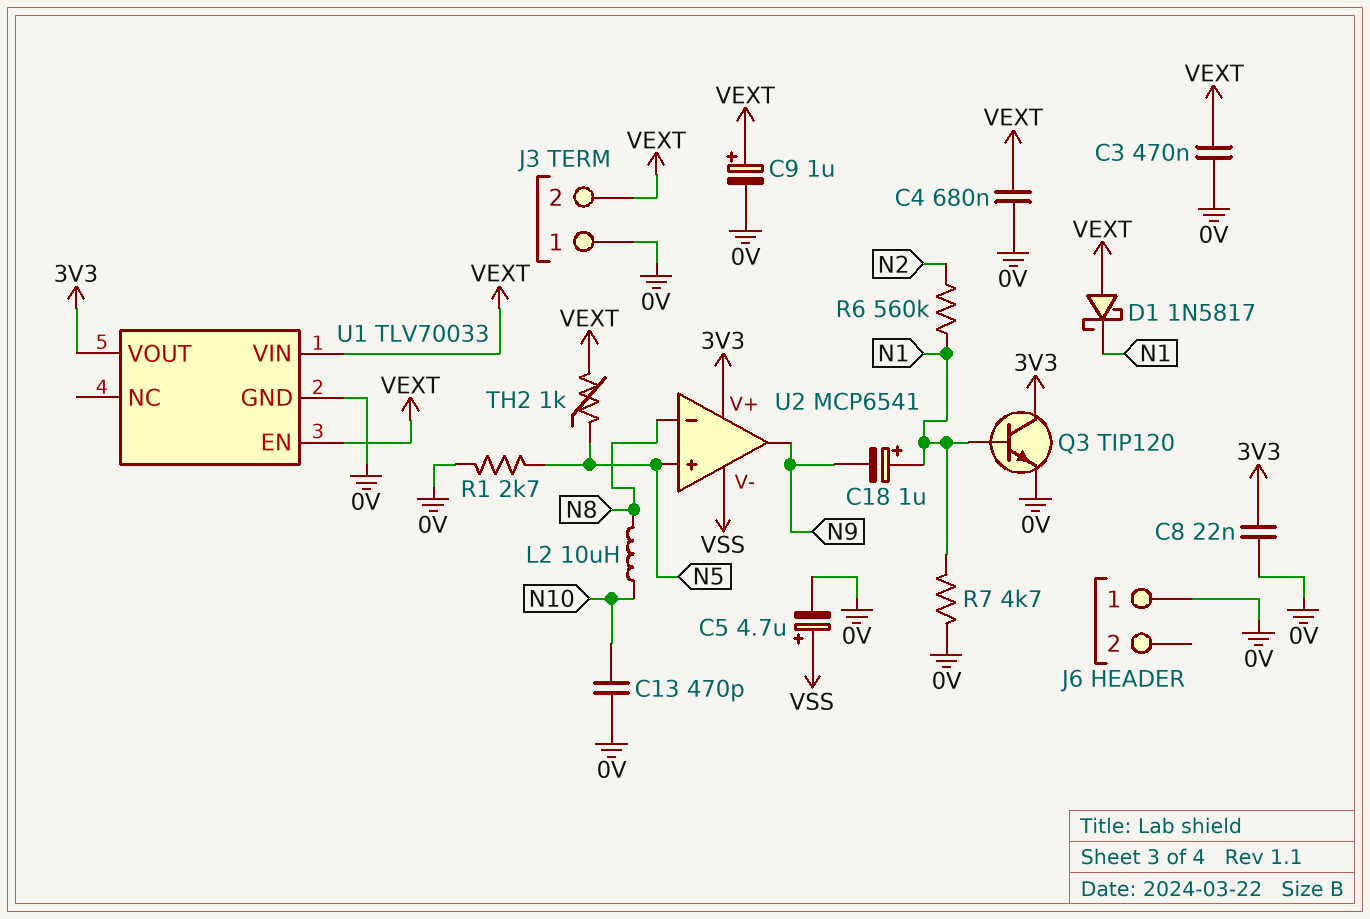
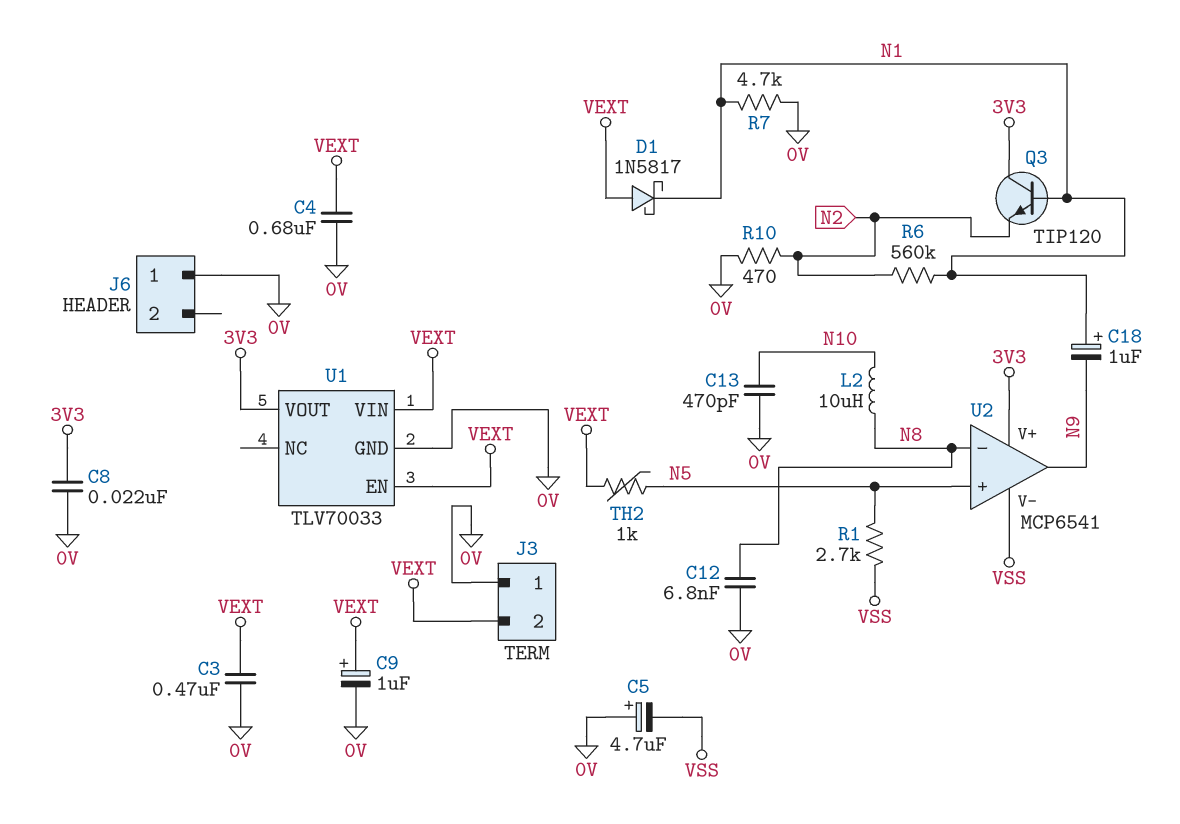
C5: 4.7uF (plus VSS, minus 0V) -> 4.7uF (plus 0V, minus VSS)
C12: none -> 6.8nF (0V, N8)
Q3: NPN TIP120 (B N1, C 3V3, E 0V) -> NPN TIP120 (B N1, C 3V3, E N2)
R1: 2.7k (0V, N5) -> 2.7k (N5, VSS)
R10: none -> 470 (0V, N2)

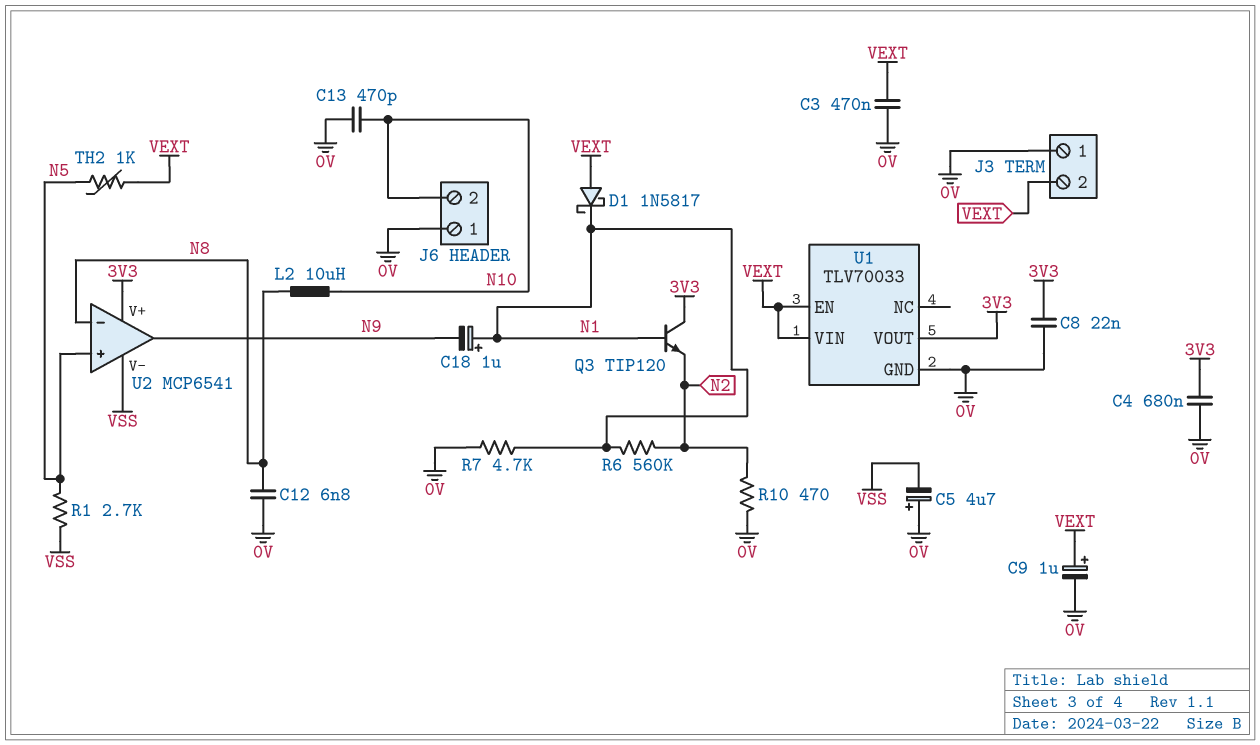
C4: 680nF (0V, VEXT) -> 680nF (0V, 3V3)
J6 pin 2: none -> N10

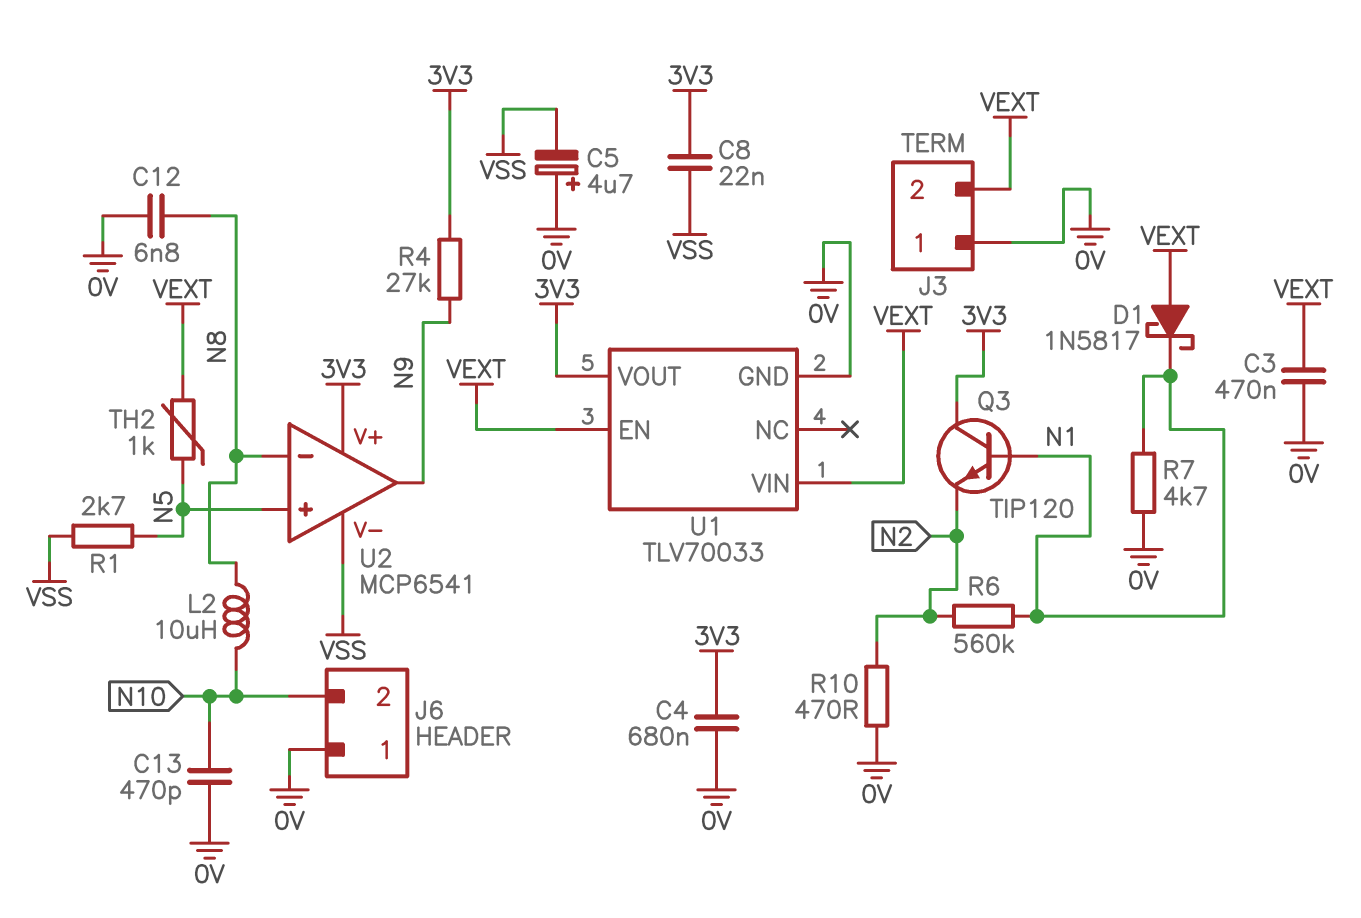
C8: 22nF (0V, 3V3) -> 22nF (3V3, VSS)
C9: 1uF (plus VEXT, minus 0V) -> none
C18: 1uF (plus N1, minus N9) -> none
R4: none -> 27k (3V3, N9)

